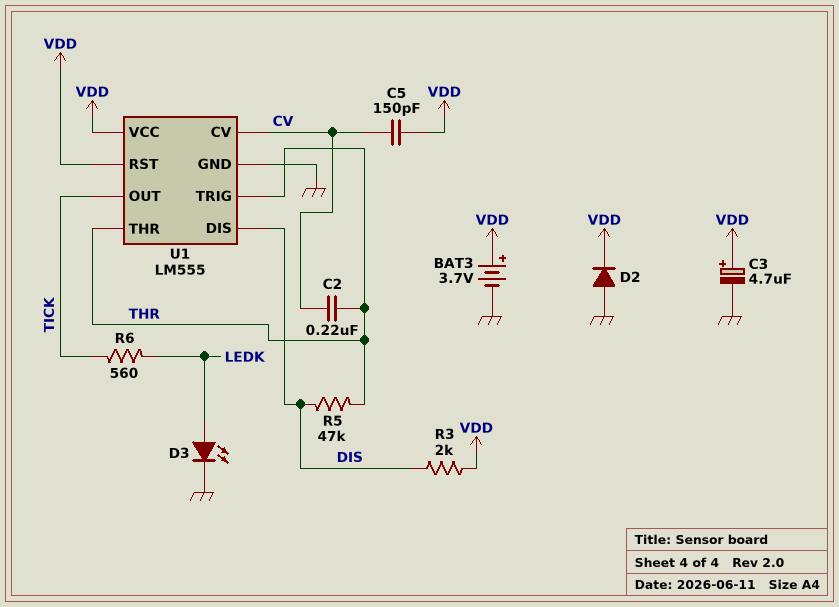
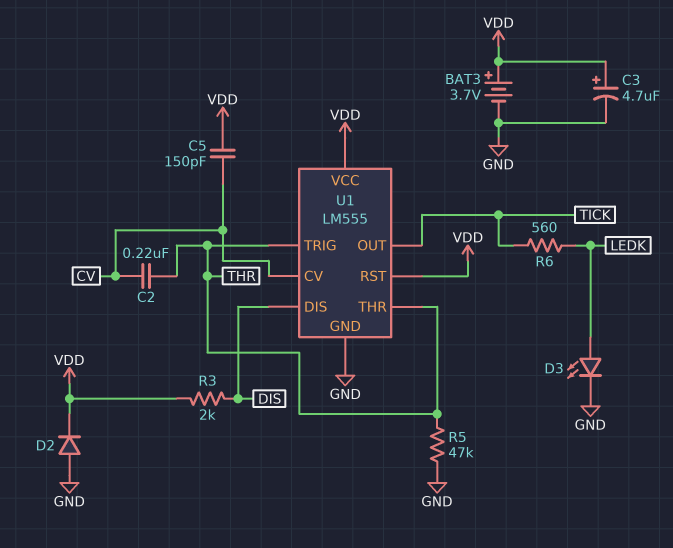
R5: 47k (DIS, THR) -> 47k (GND, THR)

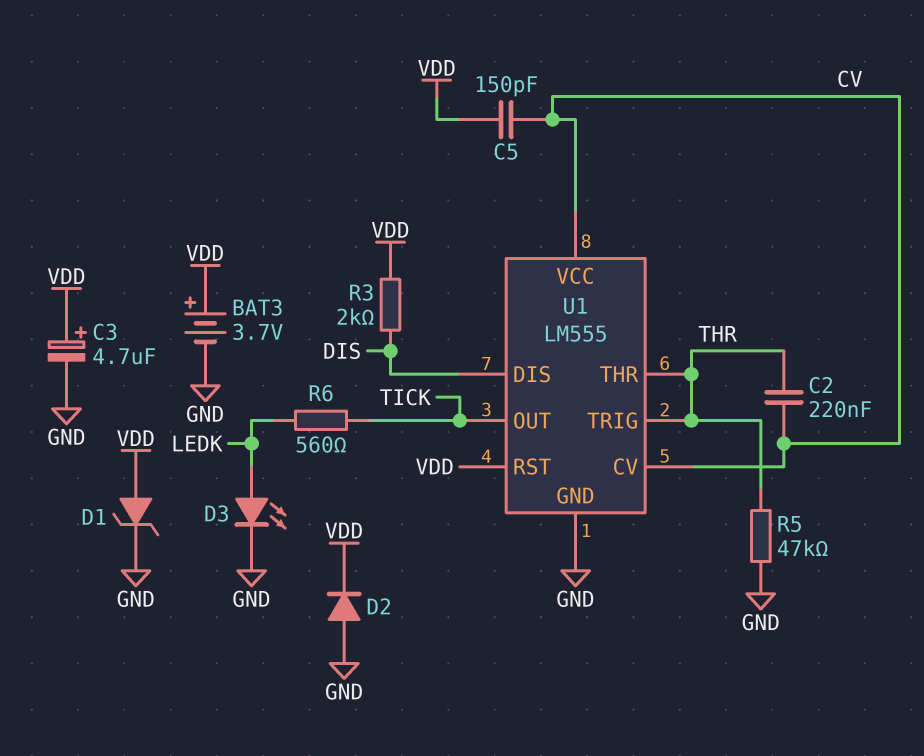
D1: none -> zener (A VDD, K GND)
U1 pin VCC: VDD -> CV

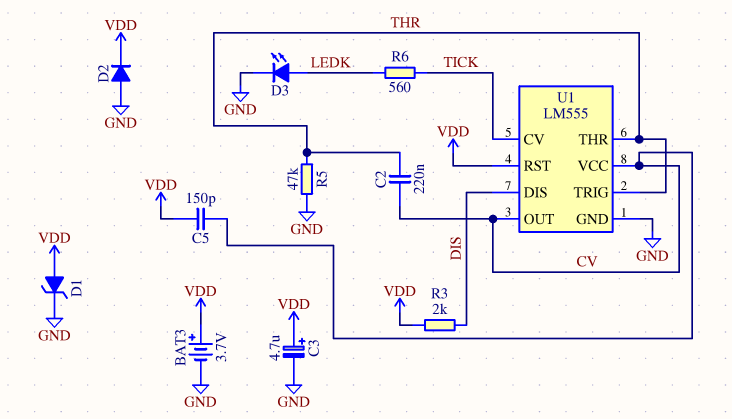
U1 pin CV: CV -> TICK
U1 pin OUT: TICK -> CV

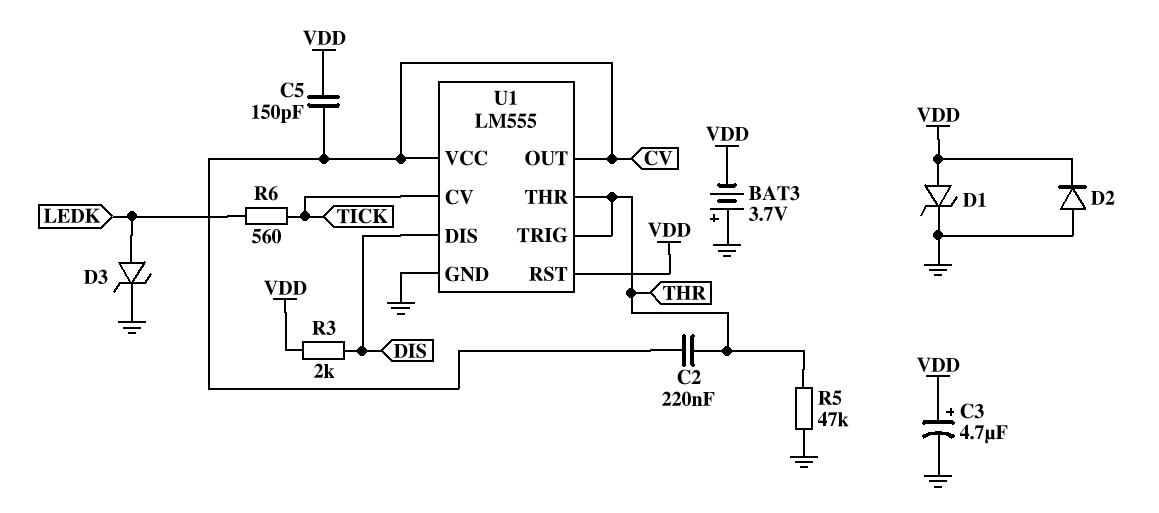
BAT3: 3.7V (plus VDD, minus GND) -> 3.7V (plus GND, minus VDD)
D3: LED (A LEDK, K GND) -> zener (A LEDK, K GND)

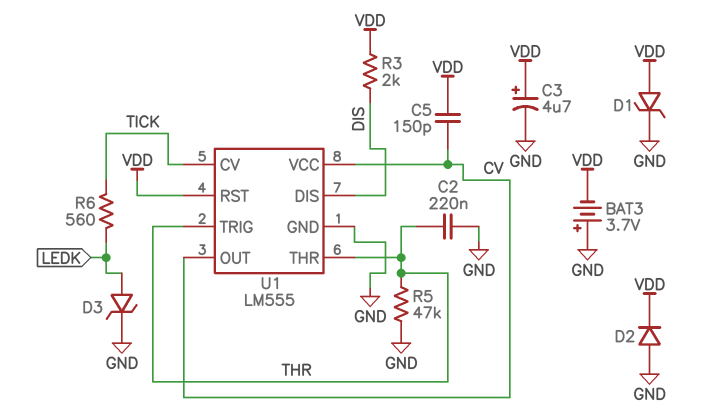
C2: 220nF (CV, THR) -> 220nF (GND, THR)

